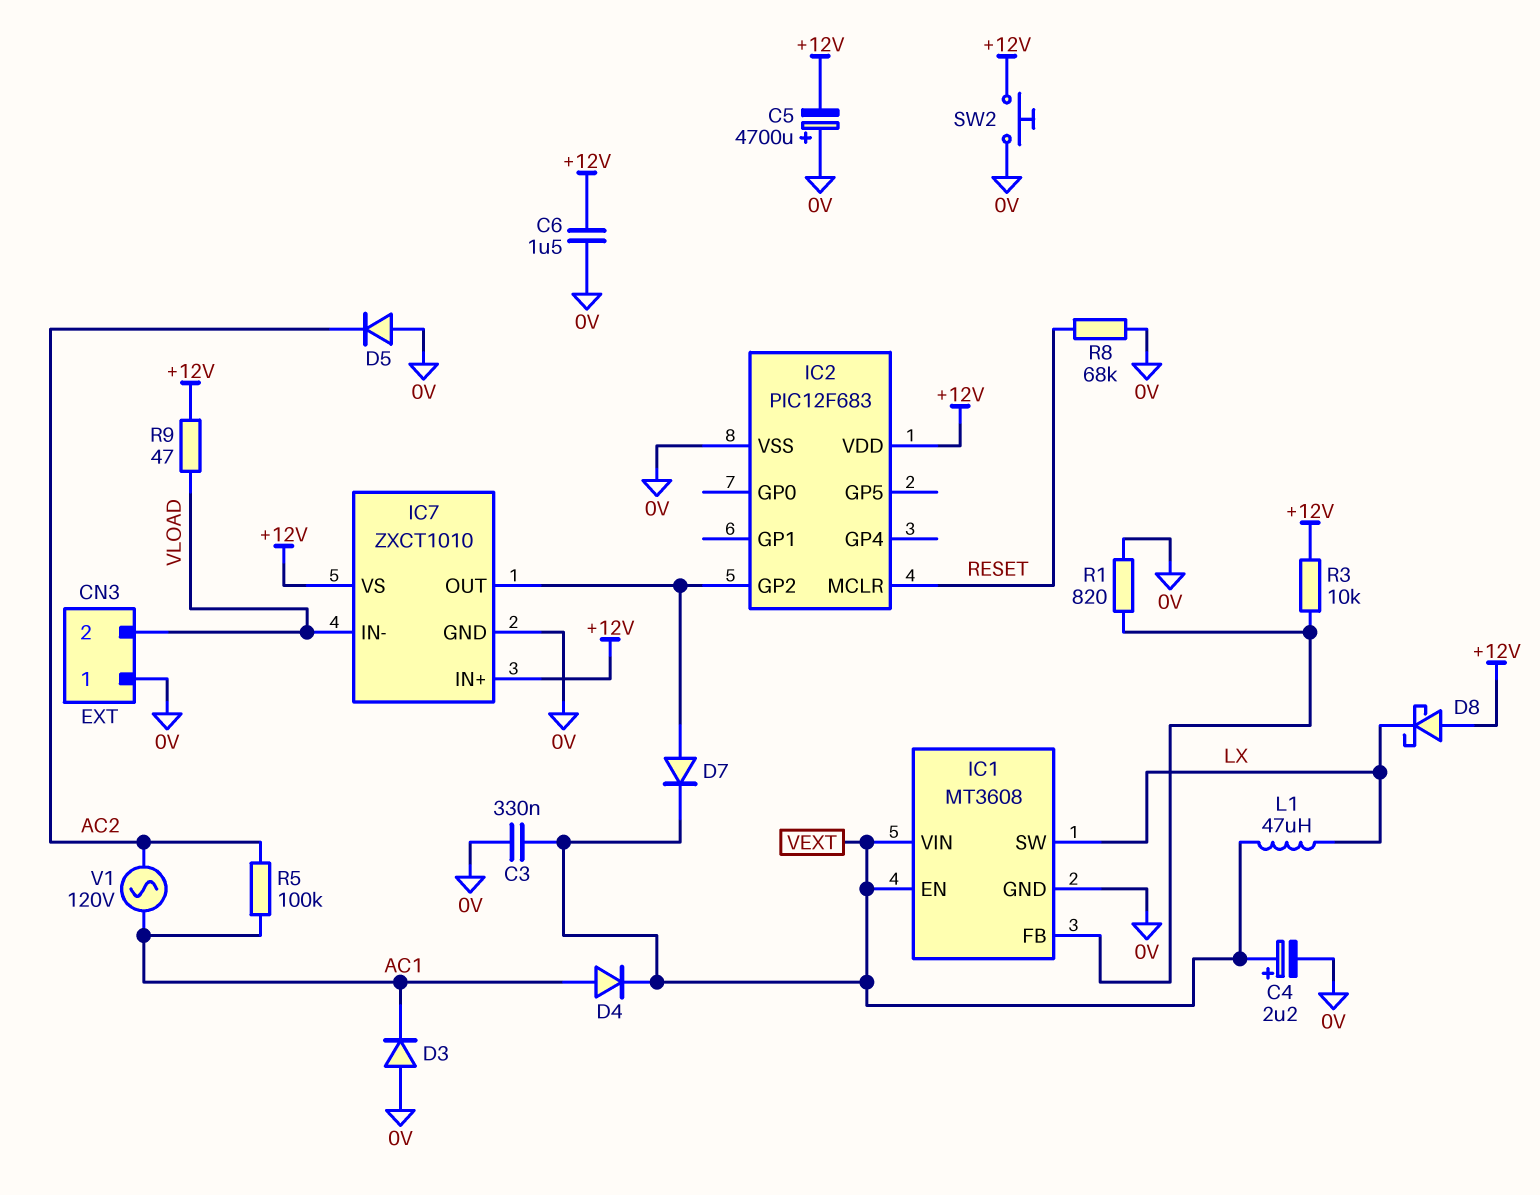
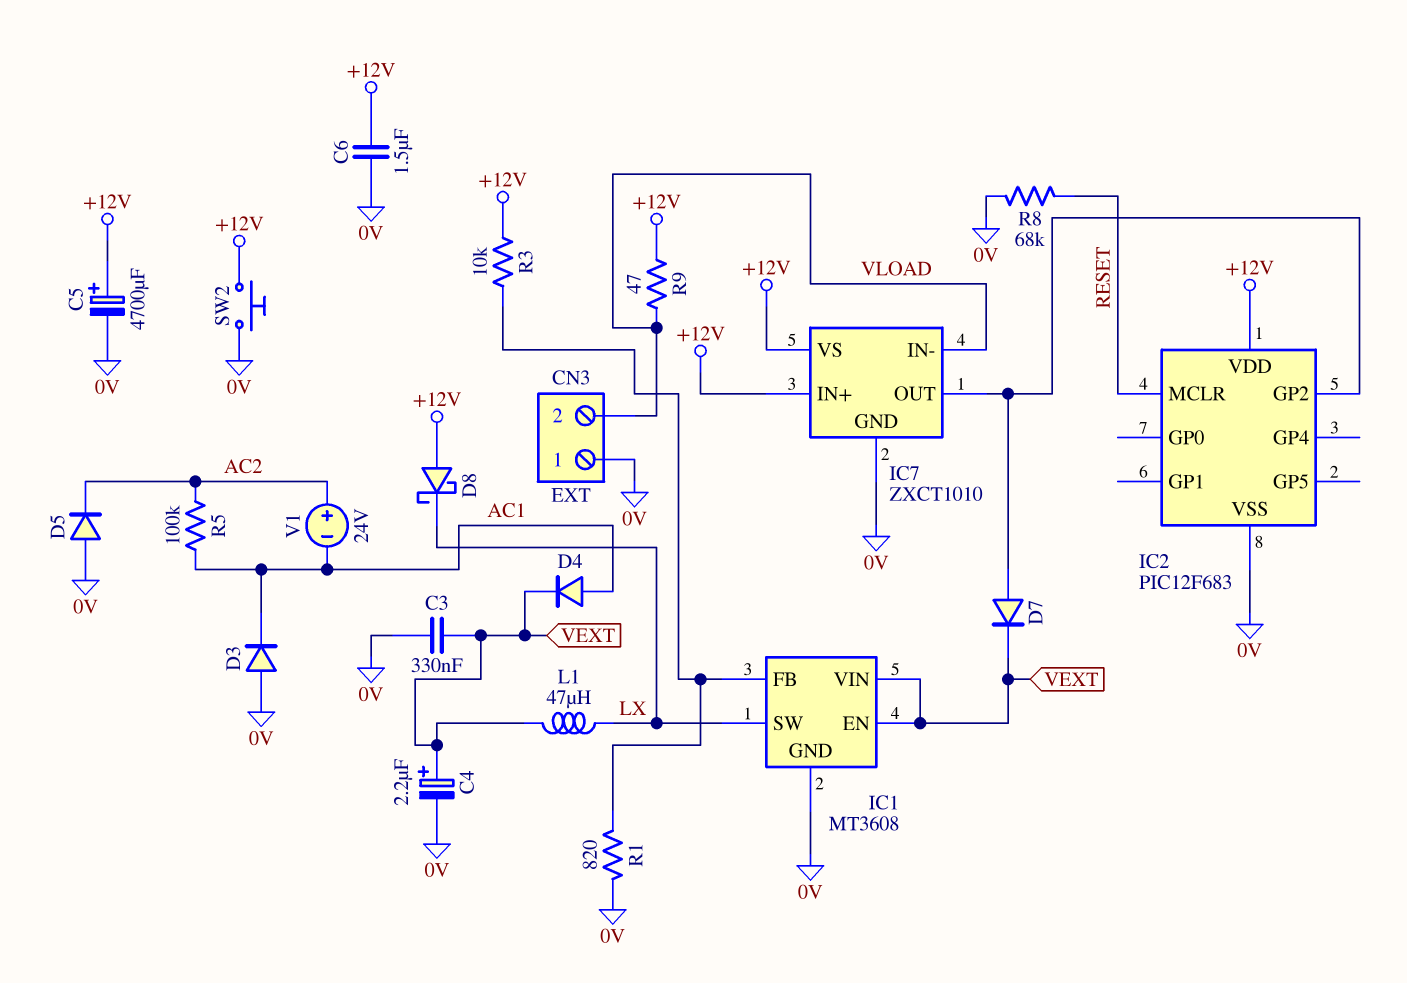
C5: 4700uF (plus 0V, minus +12V) -> 4700uF (plus +12V, minus 0V)
V1: AC 120V (AC1, AC2) -> 24V (plus AC2, minus AC1)

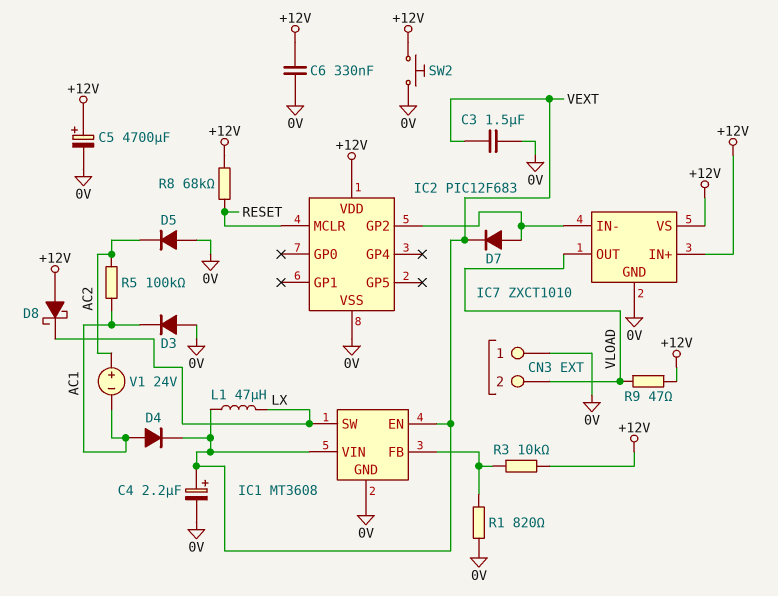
C3: 330nF (0V, VEXT) -> 1.5uF (0V, VEXT)
C6: 1.5uF (+12V, 0V) -> 330nF (+12V, 0V)
IC7 pin IN-: VLOAD -> IC2/GP2
IC7 pin OUT: IC2/GP2 -> VLOAD
R8: 68k (0V, RESET) -> 68k (+12V, RESET)

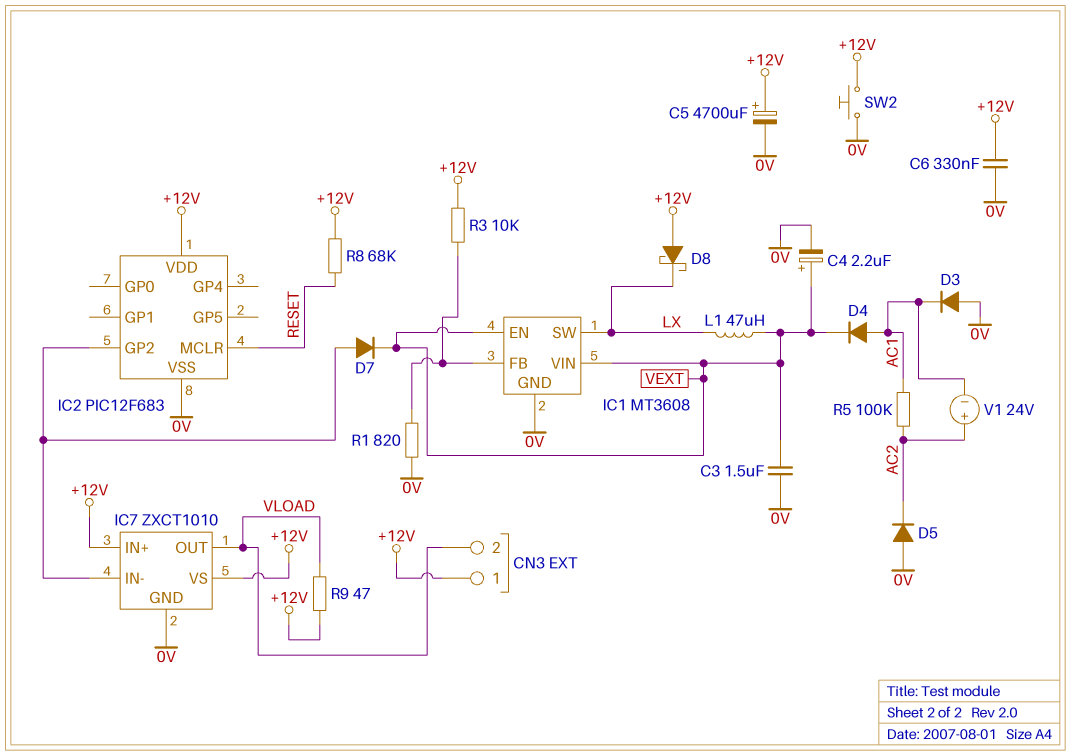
CN3 pin 1: 0V -> +12V

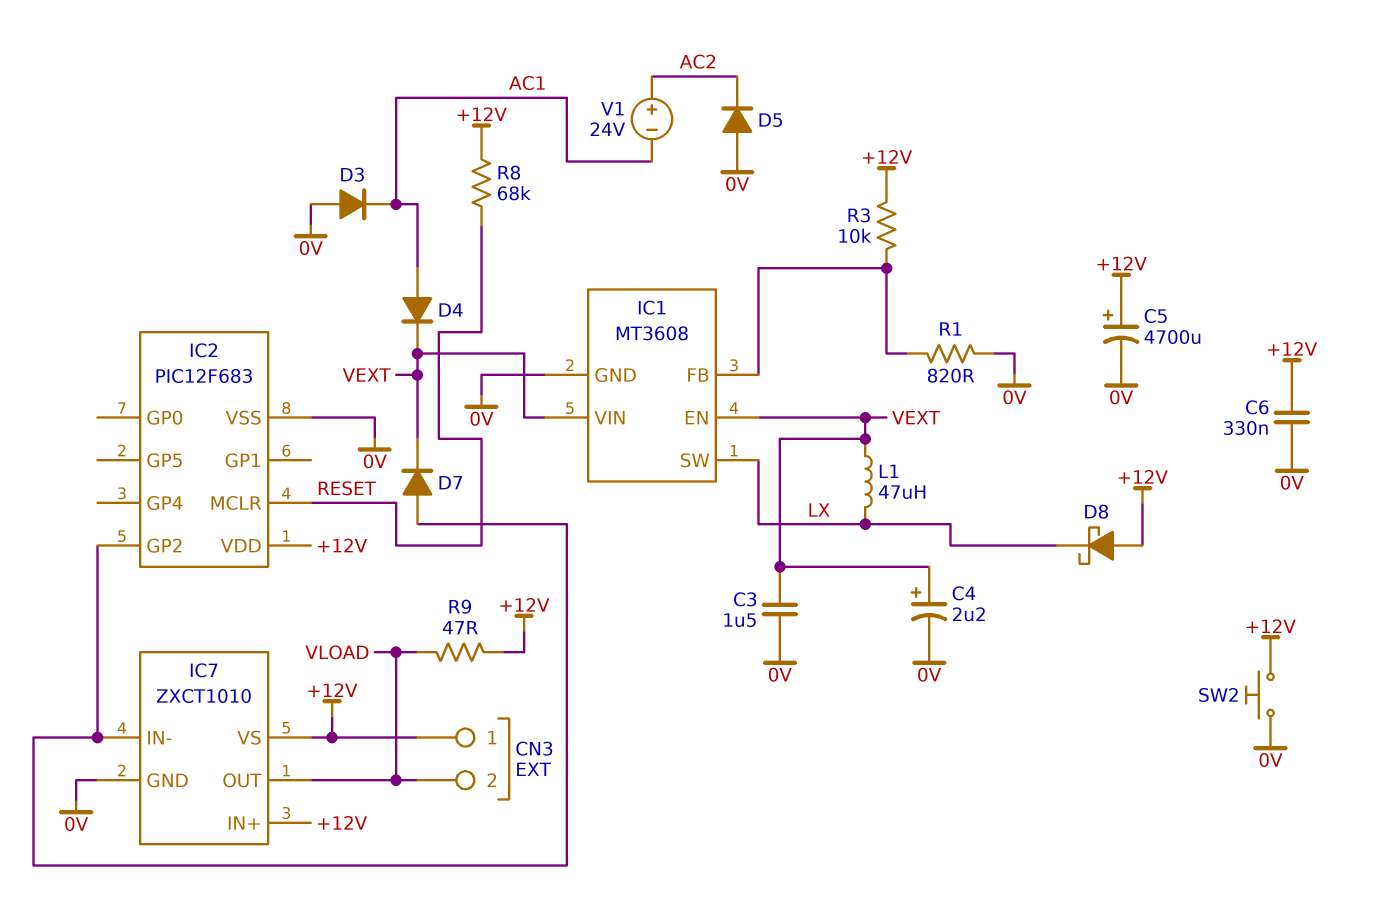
R5: 100k (AC1, AC2) -> none

